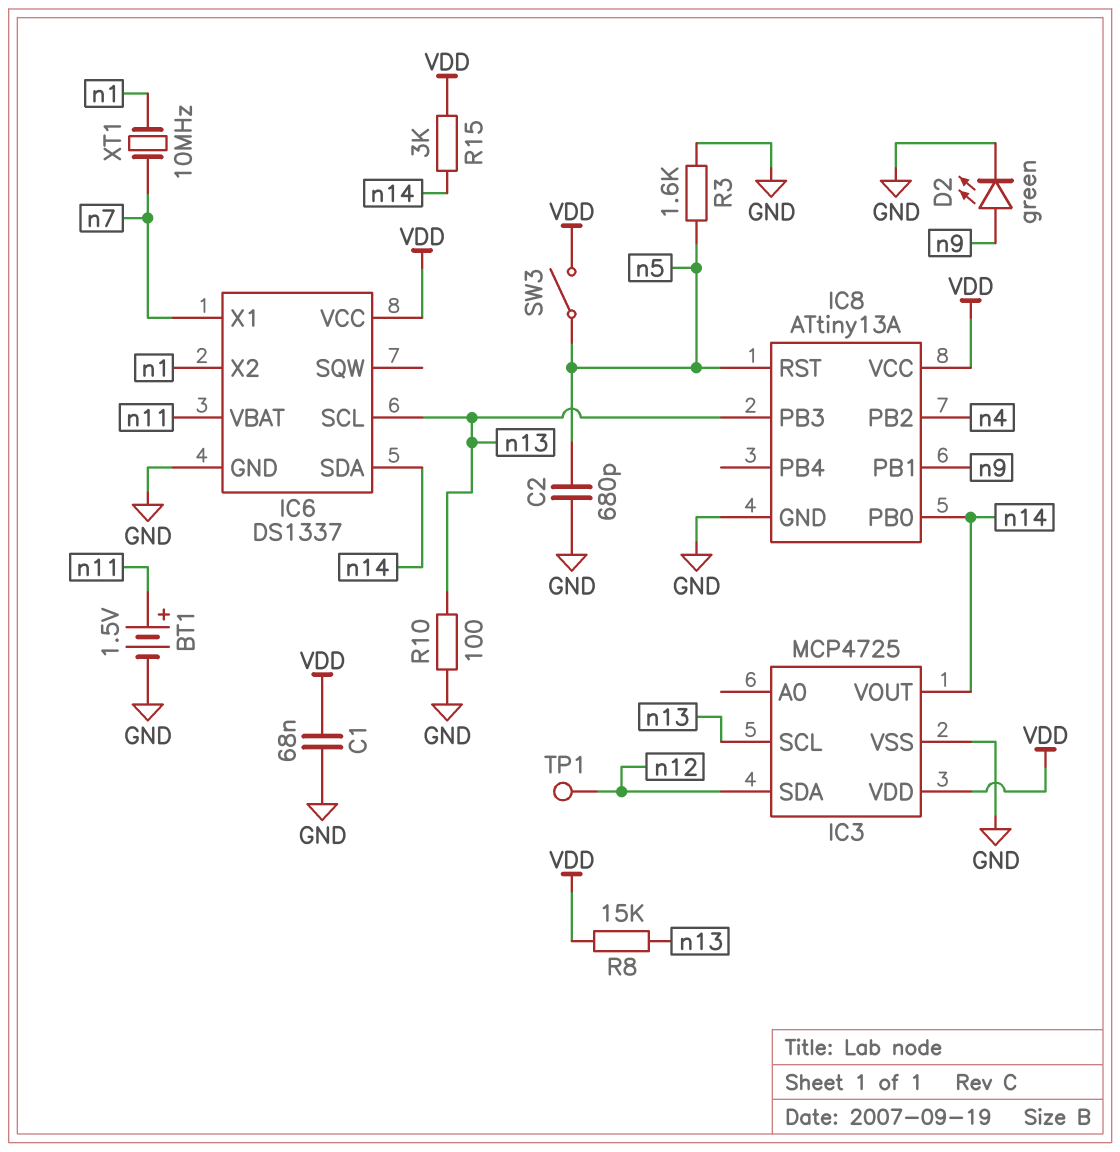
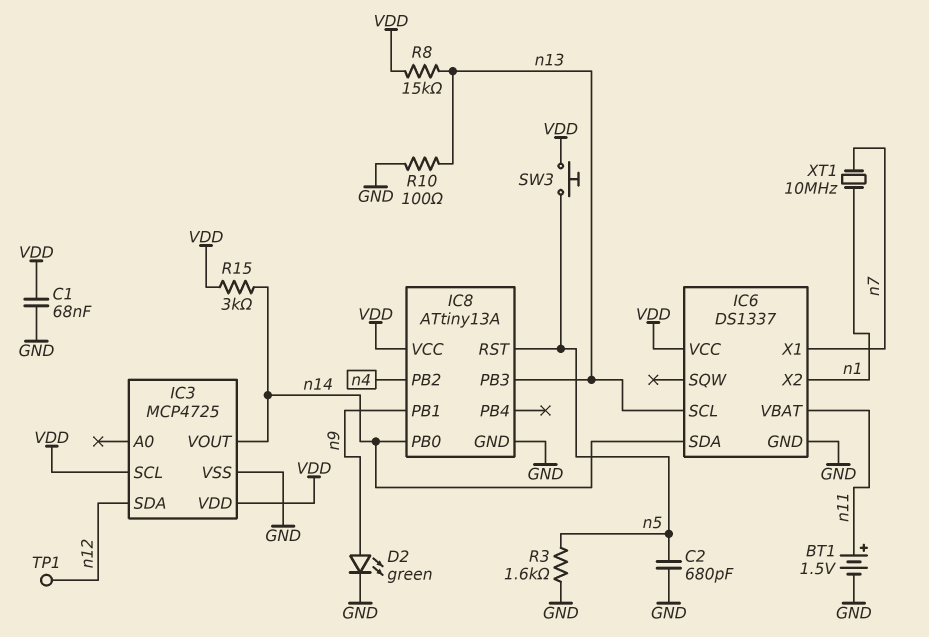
IC3 pin SCL: n13 -> VDD
SW3: switch (VDD, n5) -> button (VDD, n5)

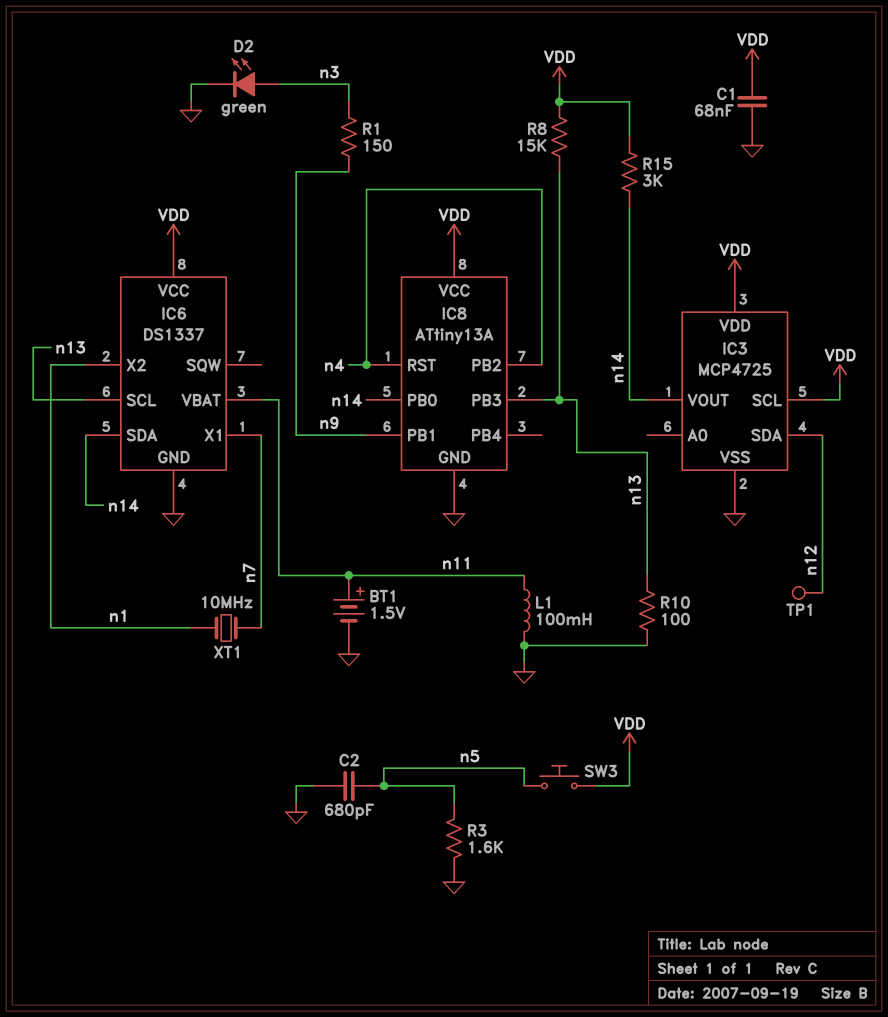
D2: LED green (A n9, K GND) -> LED green (A n3, K GND)
IC8 pin RST: n5 -> n4
L1: none -> 100mH (GND, n11)
R1: none -> 150 (n3, n9)

